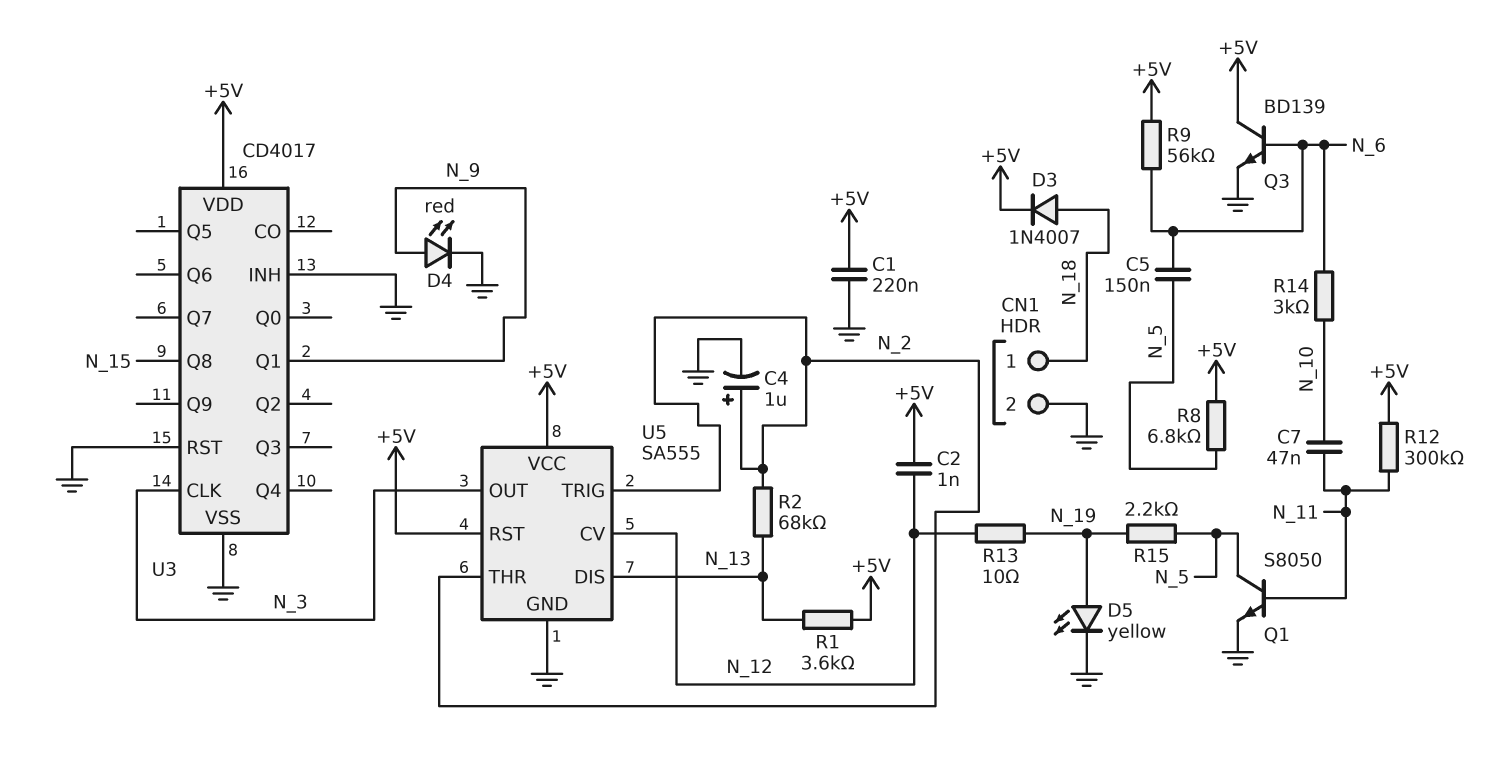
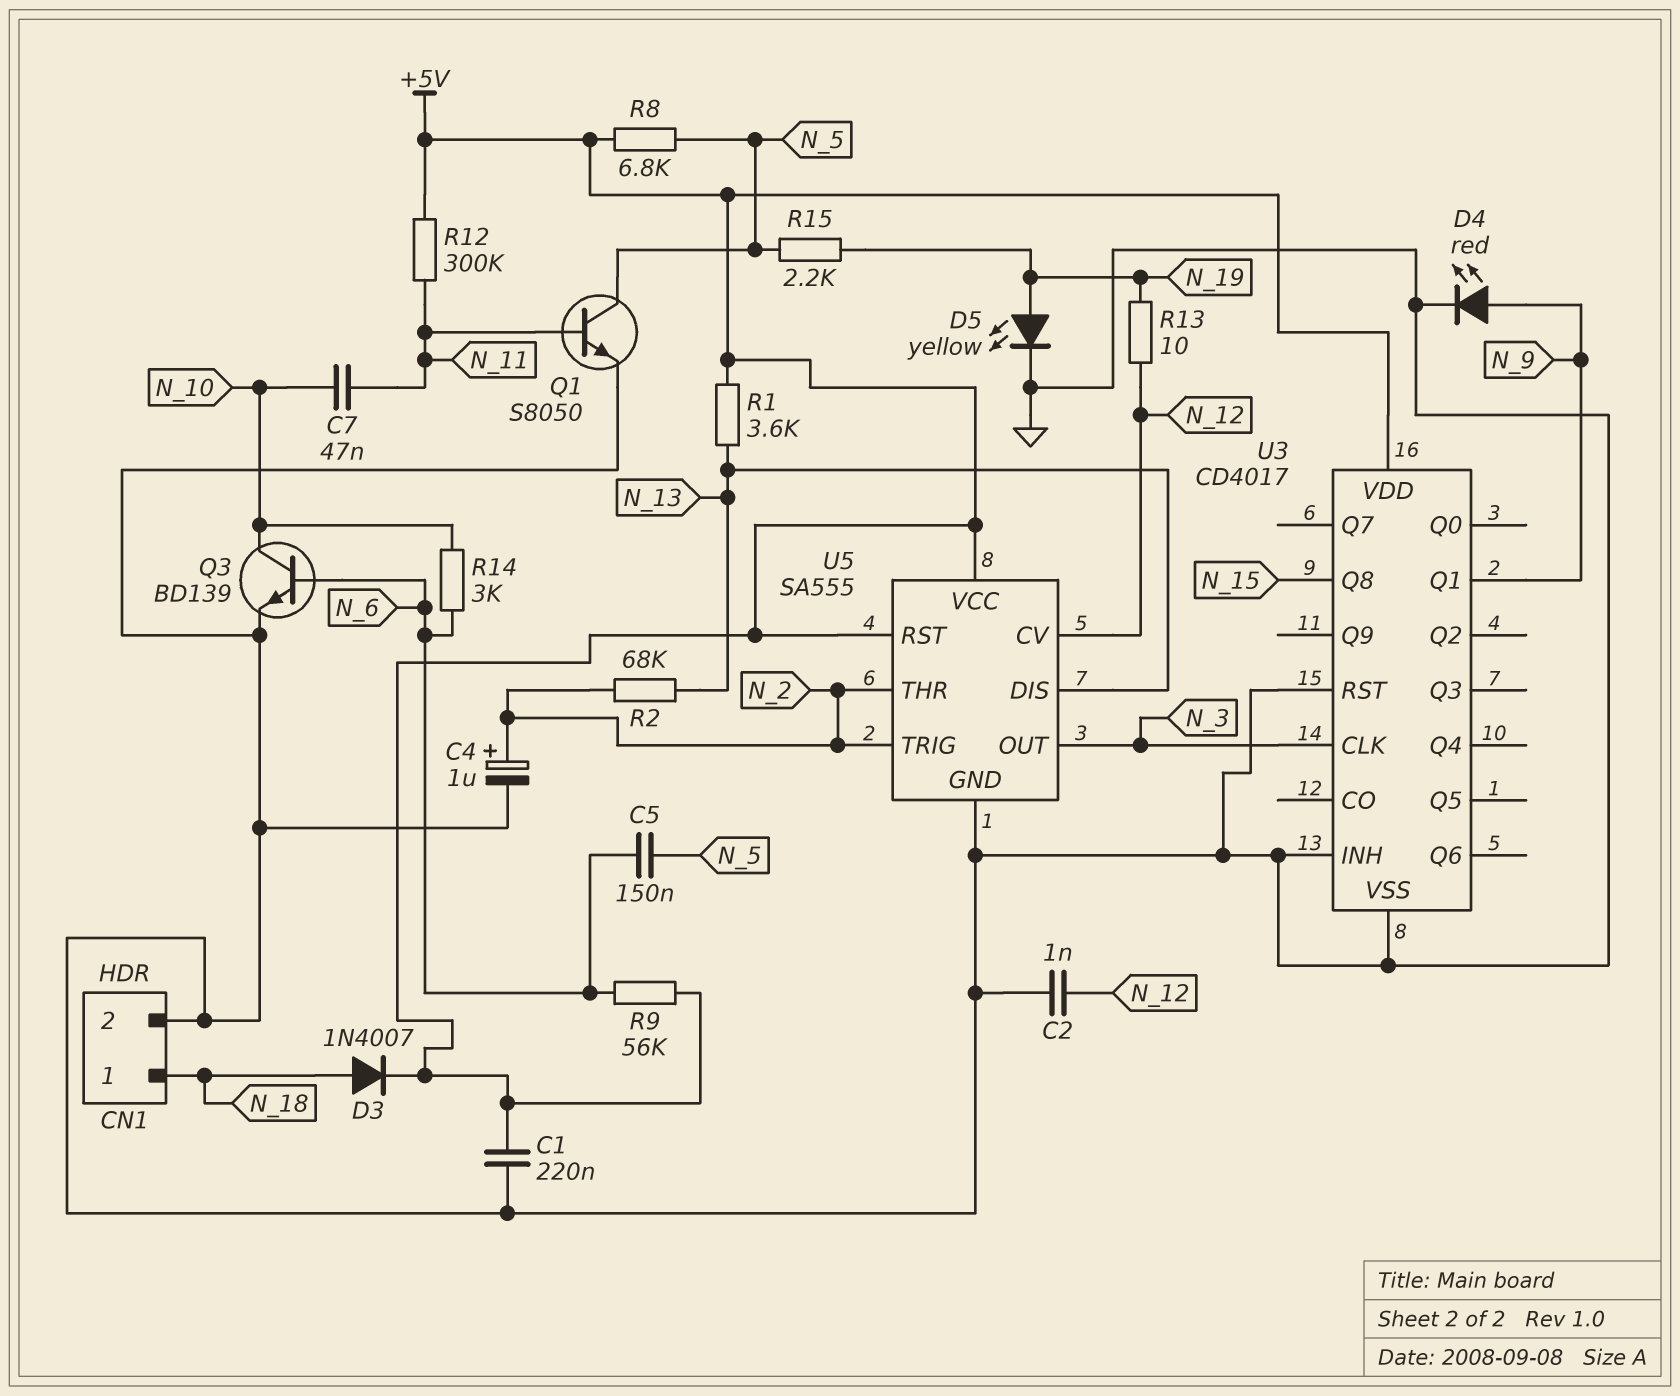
C2: 1nF (+5V, N_12) -> 1nF (GND, N_12)
Q3: NPN BD139 (B N_6, C +5V, E GND) -> NPN BD139 (B N_6, C N_10, E GND)

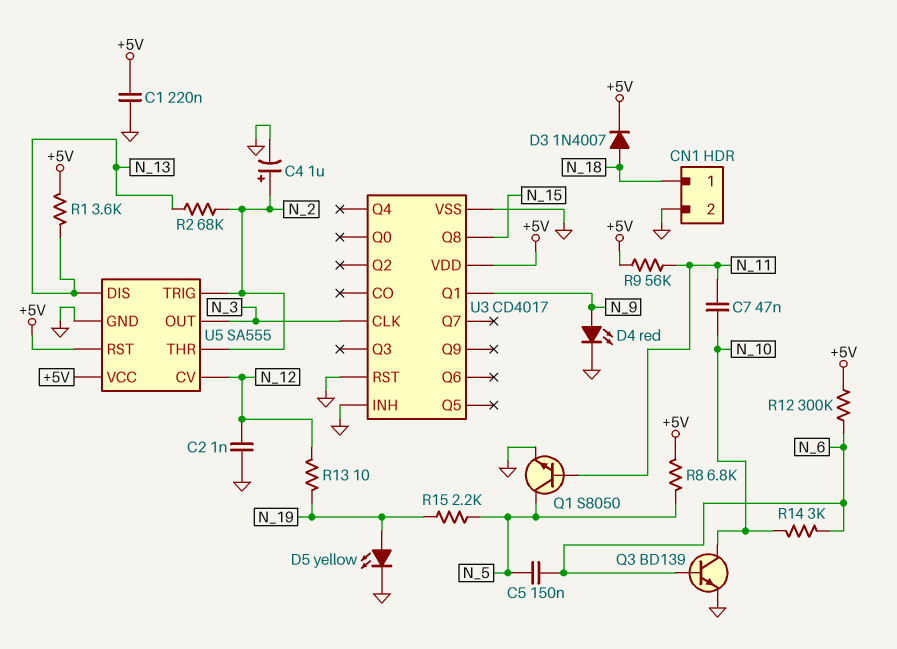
R9: 56k (+5V, N_6) -> 56k (+5V, N_11)
R12: 300k (+5V, N_11) -> 300k (+5V, N_6)

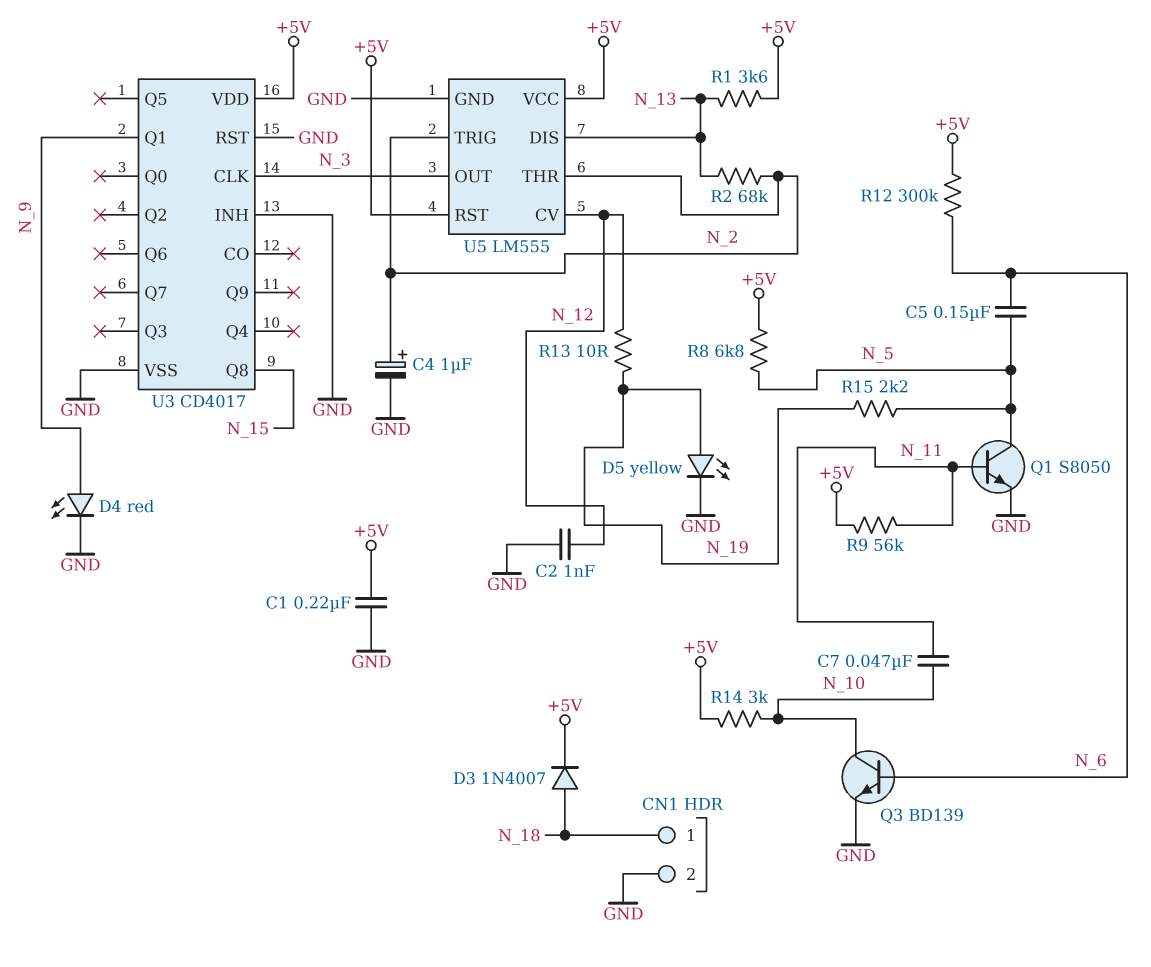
R14: 3k (N_6, N_10) -> 3k (+5V, N_10)
U5: SA555 -> LM555

